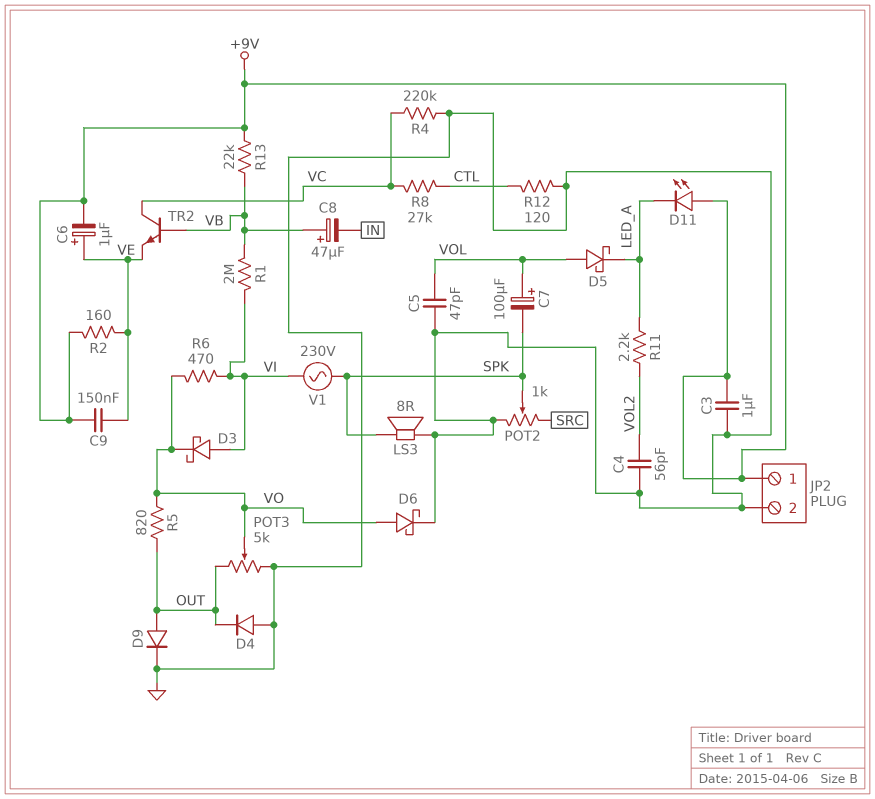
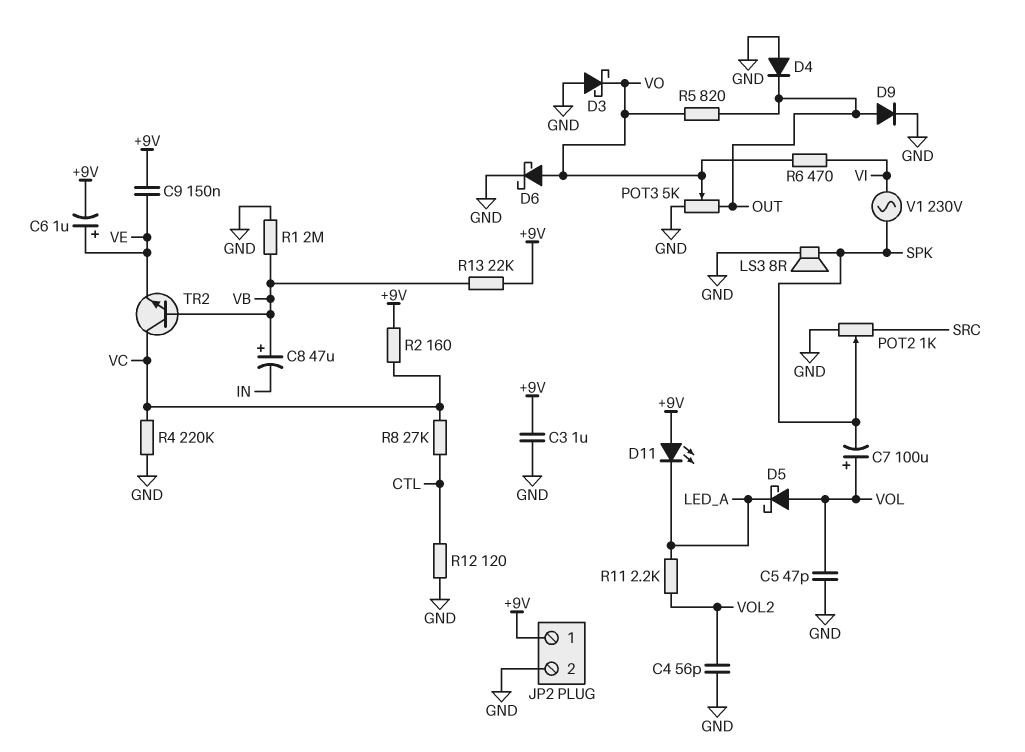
D3: schottky (A VI, K VO) -> schottky (A GND, K VO)
R1: 2M (VB, VI) -> 2M (GND, VB)
R2: 160 (+9V, VE) -> 160 (+9V, VC)

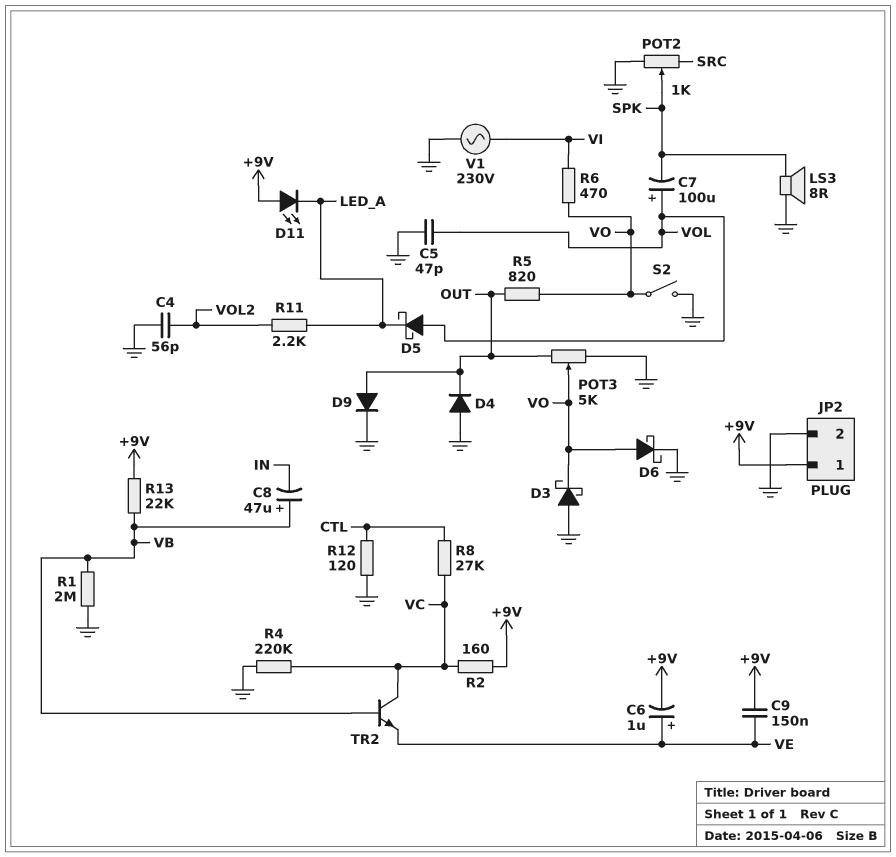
C3: 1uF (+9V, GND) -> none
S2: none -> switch (GND, VO)
V1: AC 230V (SPK, VI) -> AC 230V (GND, VI)

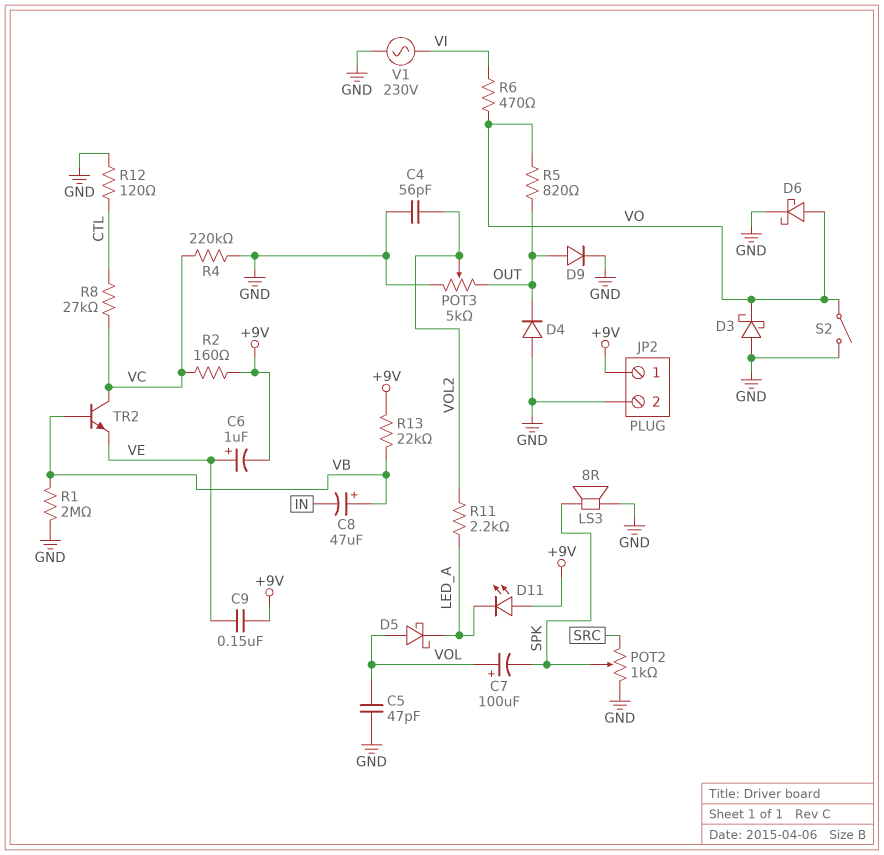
POT3: 5k (GND, OUT, wiper VO) -> 5k (GND, OUT, wiper VOL2)

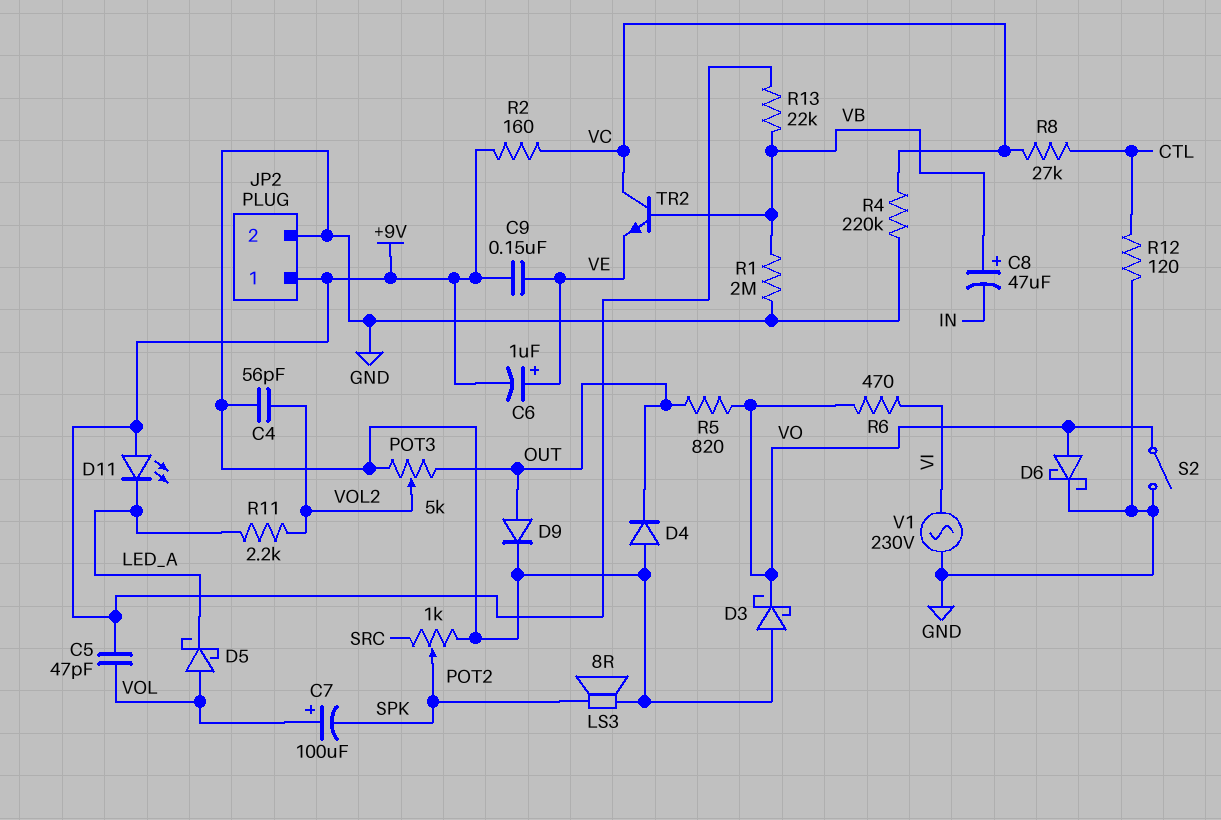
C5: 47pF (GND, VOL) -> 47pF (+9V, VOL)

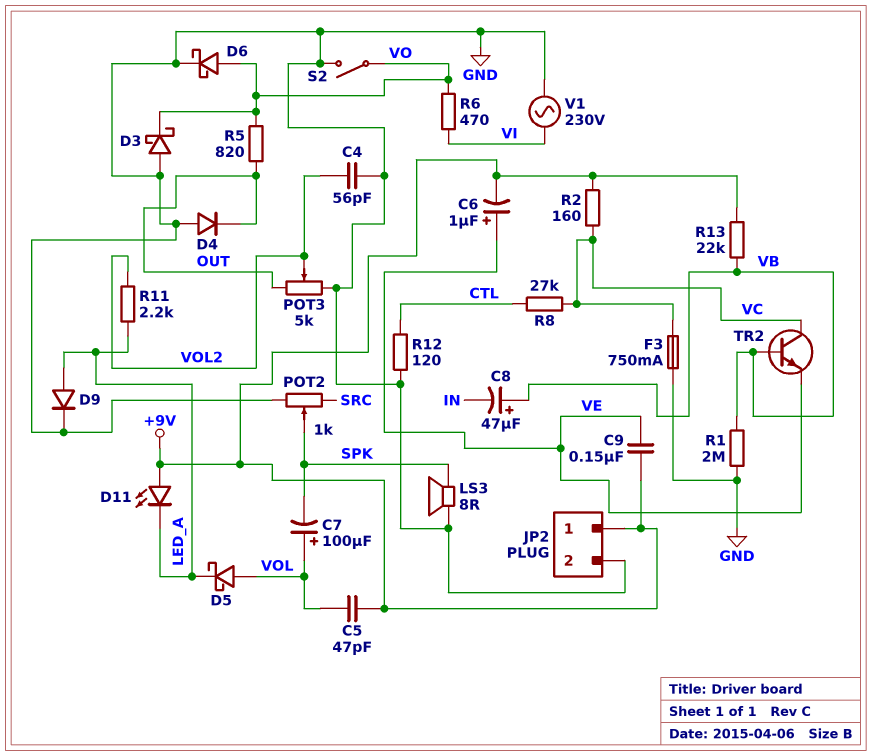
D9: diode (A OUT, K GND) -> diode (A LED_A, K GND)
F3: none -> 750mA (GND, VC)
R4: 220k (GND, VC) -> none

